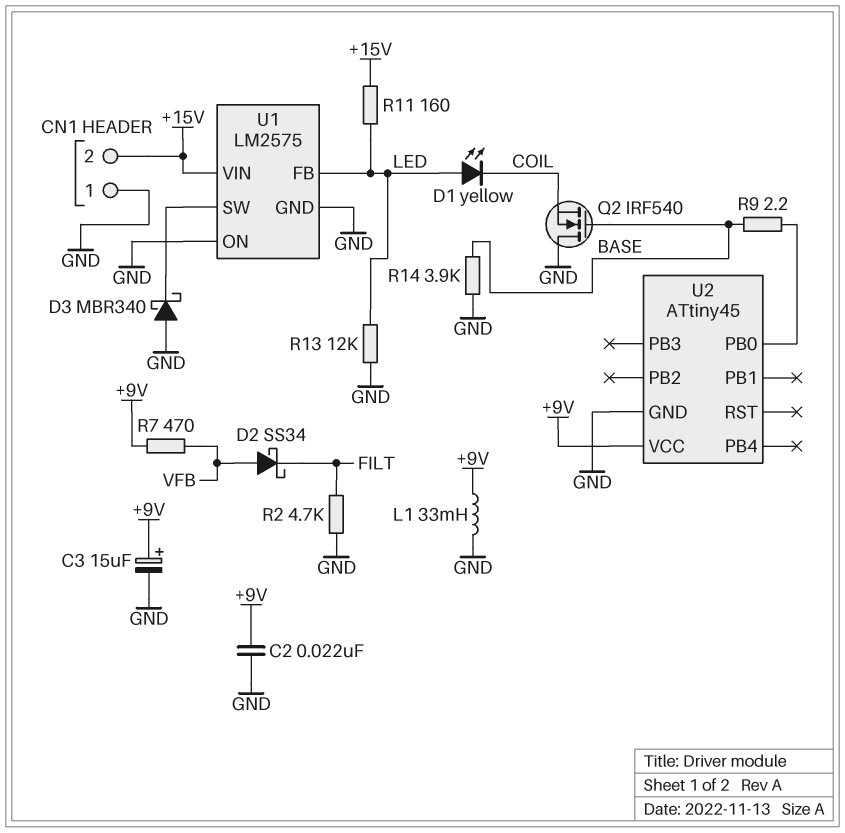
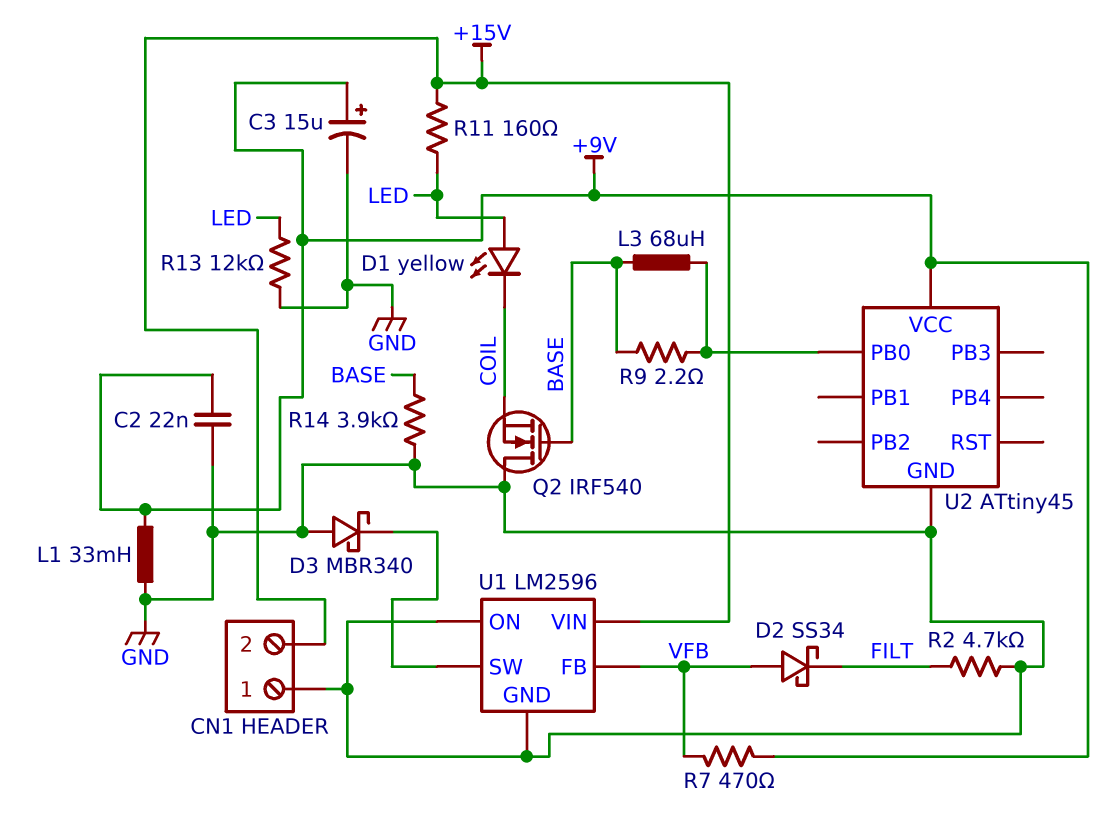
L3: none -> 68uH (BASE, U2/PB0)
U1: LM2575 -> LM2596
U1 pin FB: LED -> VFB

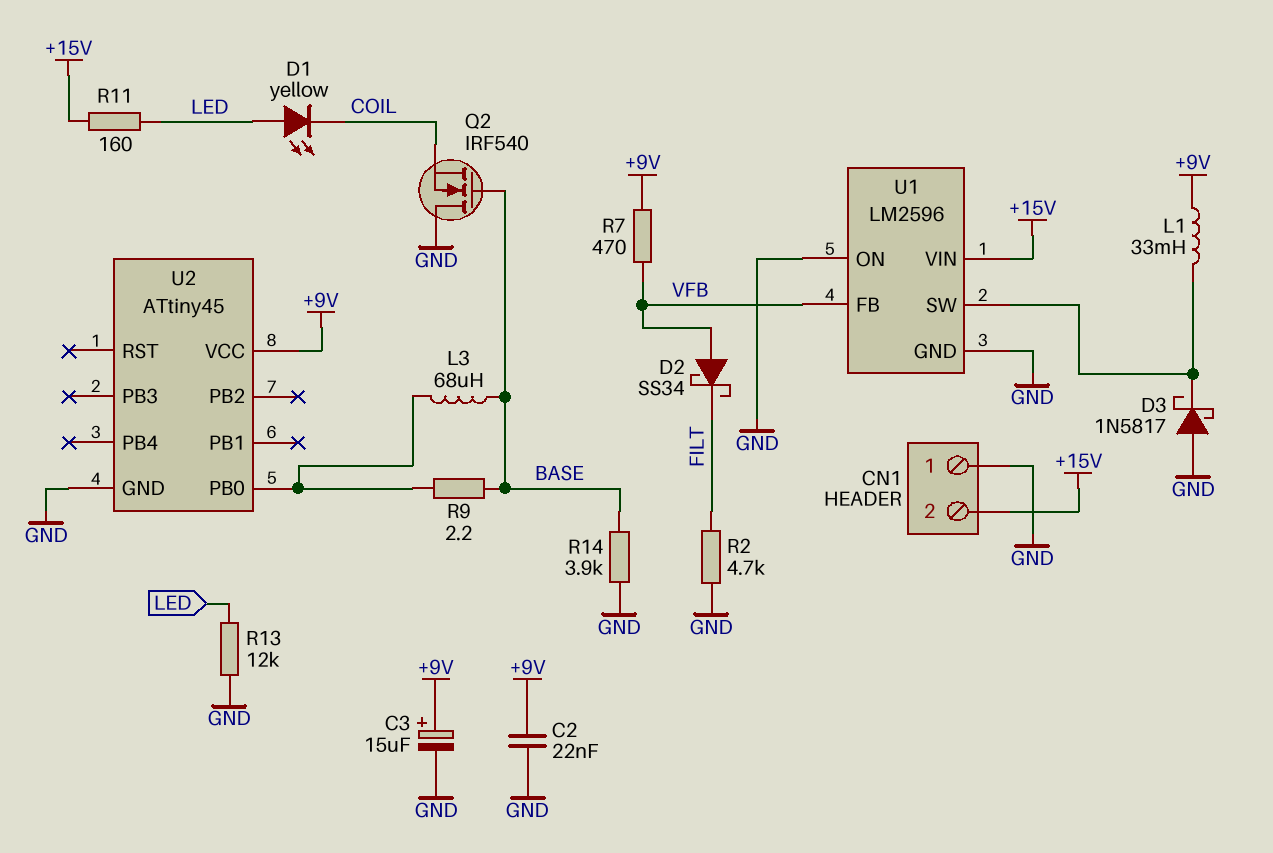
D3: schottky MBR340 (A GND, K U1/SW) -> schottky 1N5817 (A GND, K U1/SW)
L1: 33mH (+9V, GND) -> 33mH (+9V, U1/SW)

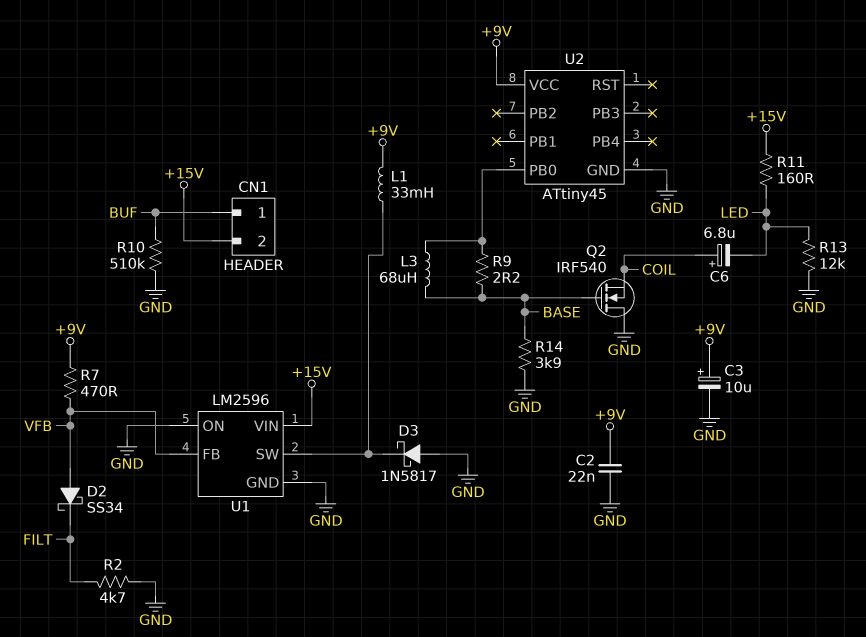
C3: 15uF (plus +9V, minus GND) -> 10uF (plus +9V, minus GND)
C6: none -> 6.8uF (plus COIL, minus LED)
CN1 pin 1: GND -> BUF
D1: LED yellow (A LED, K COIL) -> none
R10: none -> 510k (BUF, GND)

